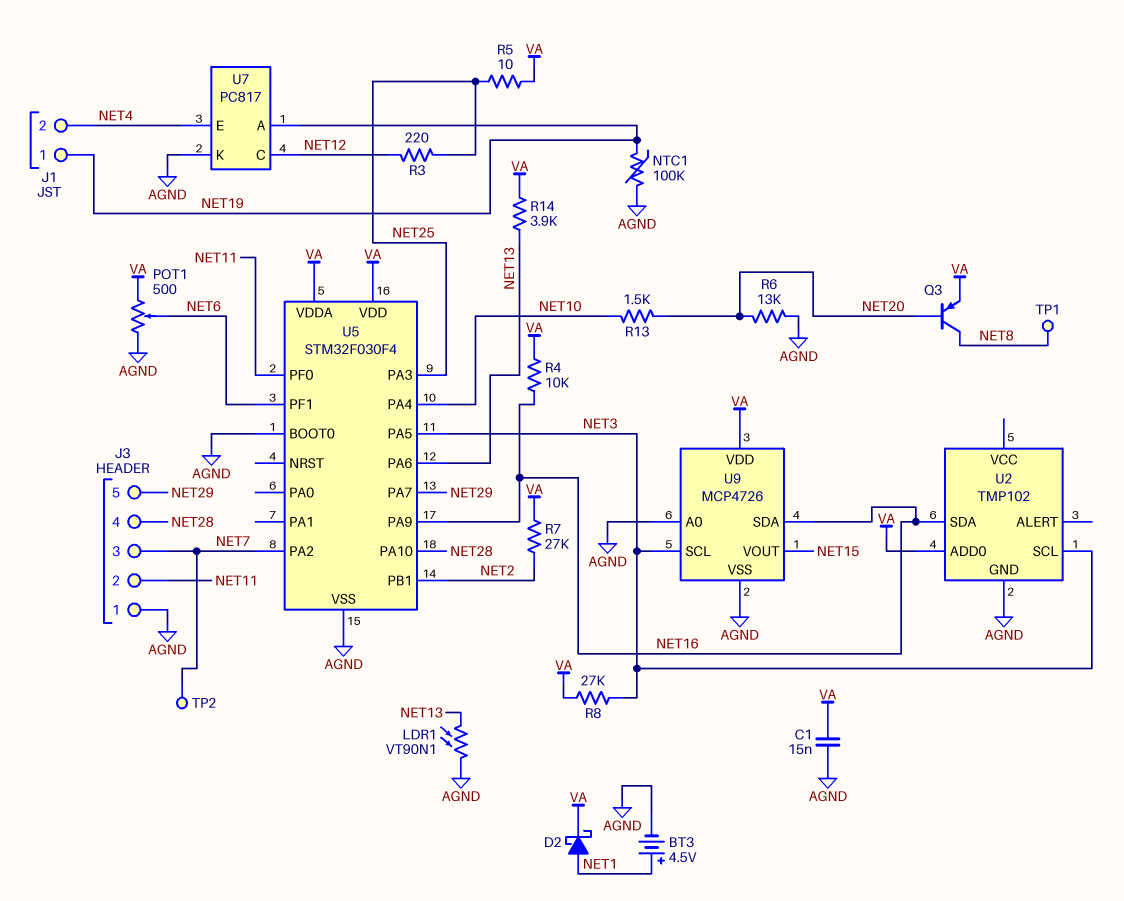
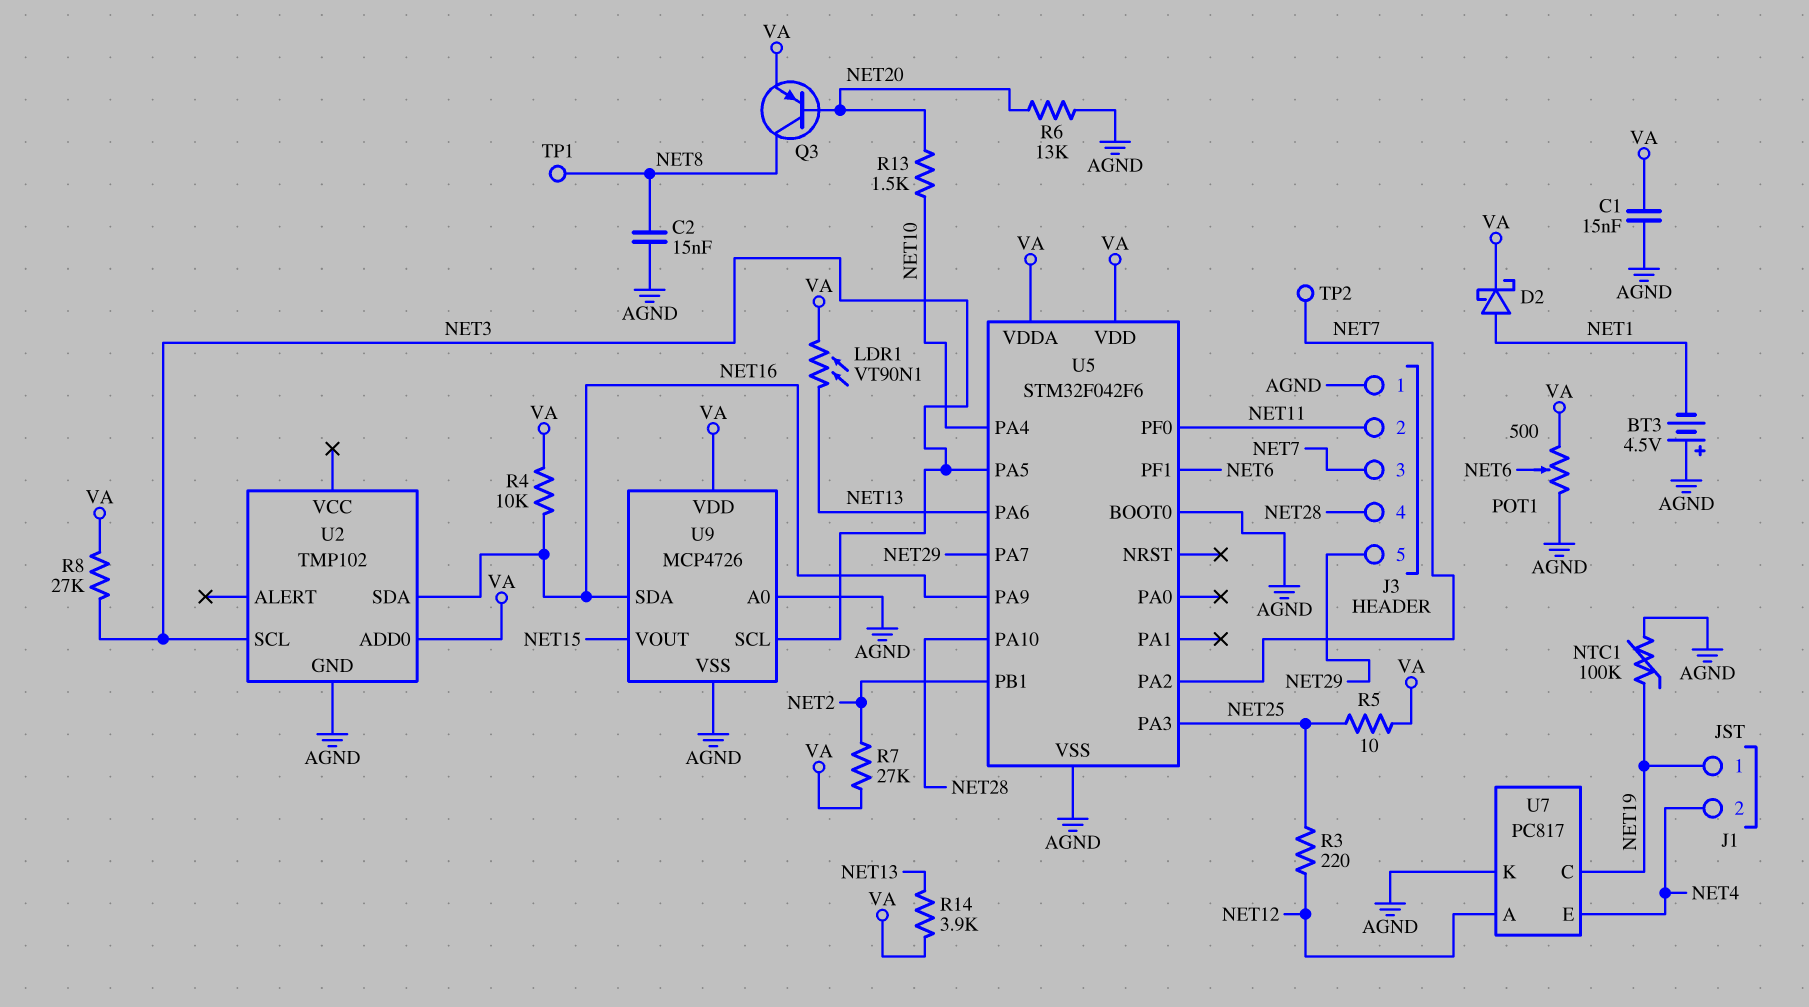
BT3: 4.5V (plus NET1, minus AGND) -> 4.5V (plus AGND, minus NET1)
C2: none -> 15nF (AGND, NET8)
LDR1: VT90N1 (AGND, NET13) -> VT90N1 (NET13, VA)
U5: STM32F030F4 -> STM32F042F6
U7 pin A: NET19 -> NET12
U7 pin C: NET12 -> NET19

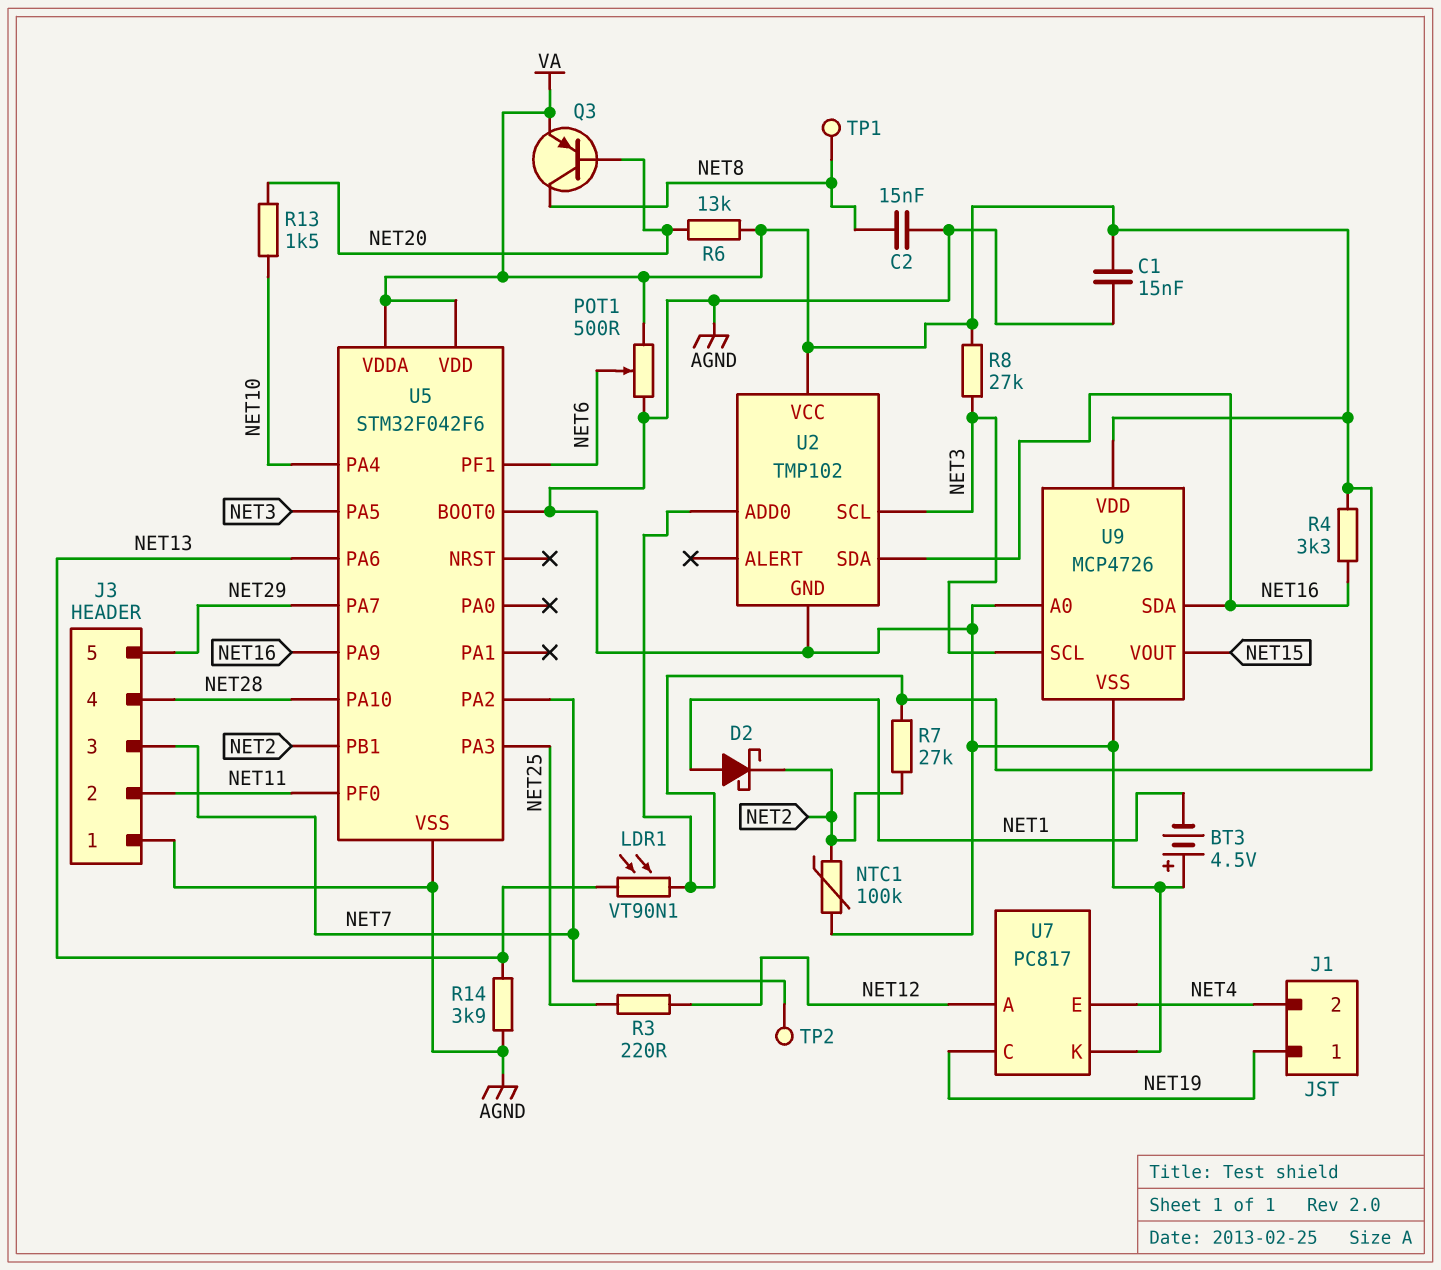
D2: schottky (A NET1, K VA) -> schottky (A NET1, K NET2)
NTC1: 100k (AGND, NET19) -> 100k (AGND, NET2)
R4: 10k (NET16, VA) -> 3.3k (NET16, VA)
R5: 10 (NET25, VA) -> none
R6: 13k (AGND, NET20) -> 13k (NET20, VA)
R14: 3.9k (NET13, VA) -> 3.9k (AGND, NET13)
U2 pin VCC: none -> VA

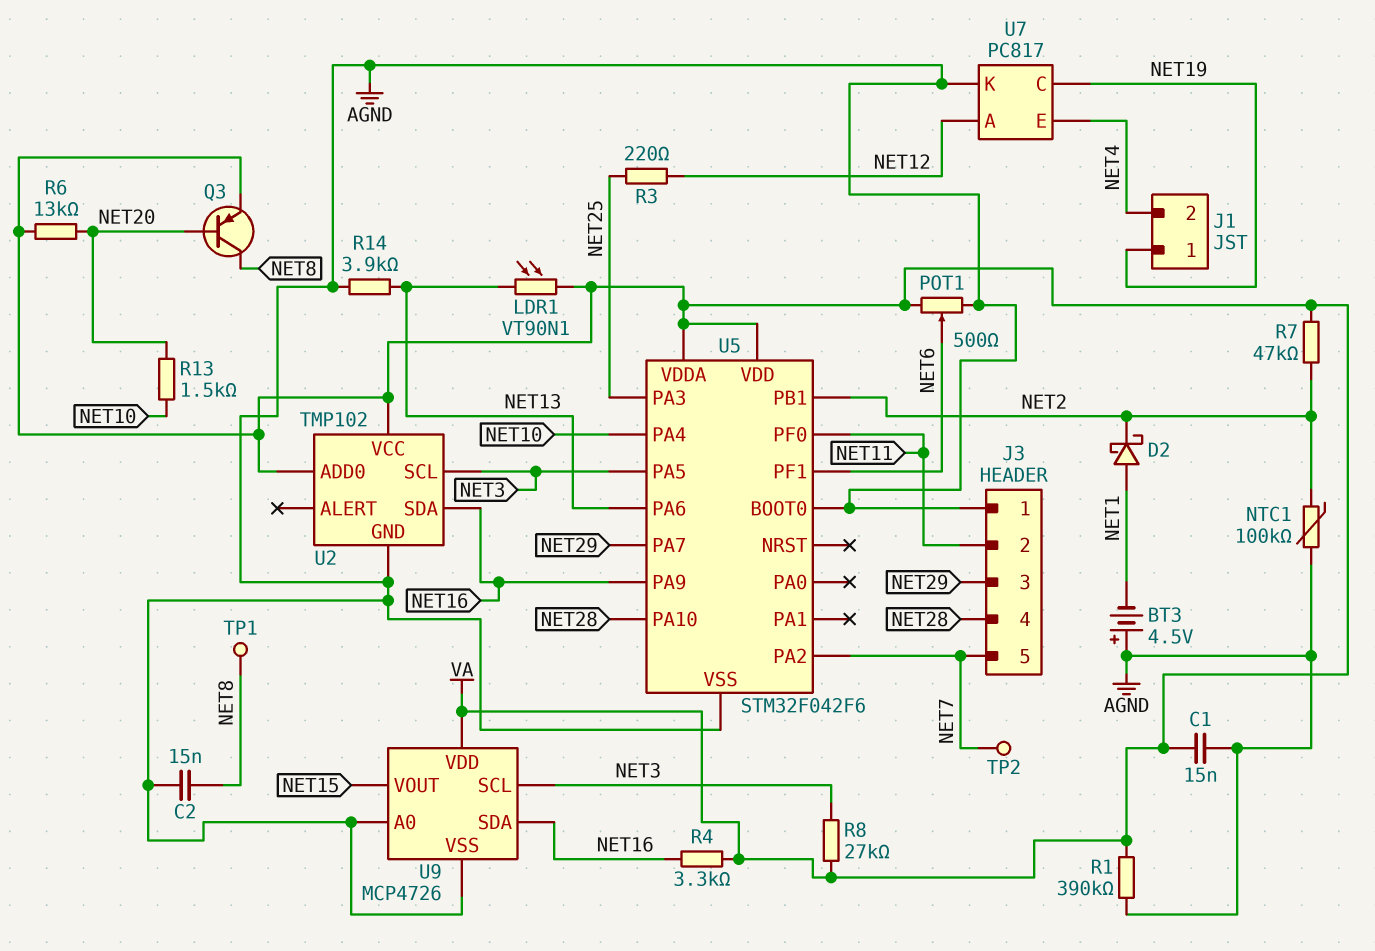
J3 pin 3: NET7 -> NET29
J3 pin 5: NET29 -> NET7
R1: none -> 390k (AGND, VA)
R7: 27k (NET2, VA) -> 47k (NET2, VA)

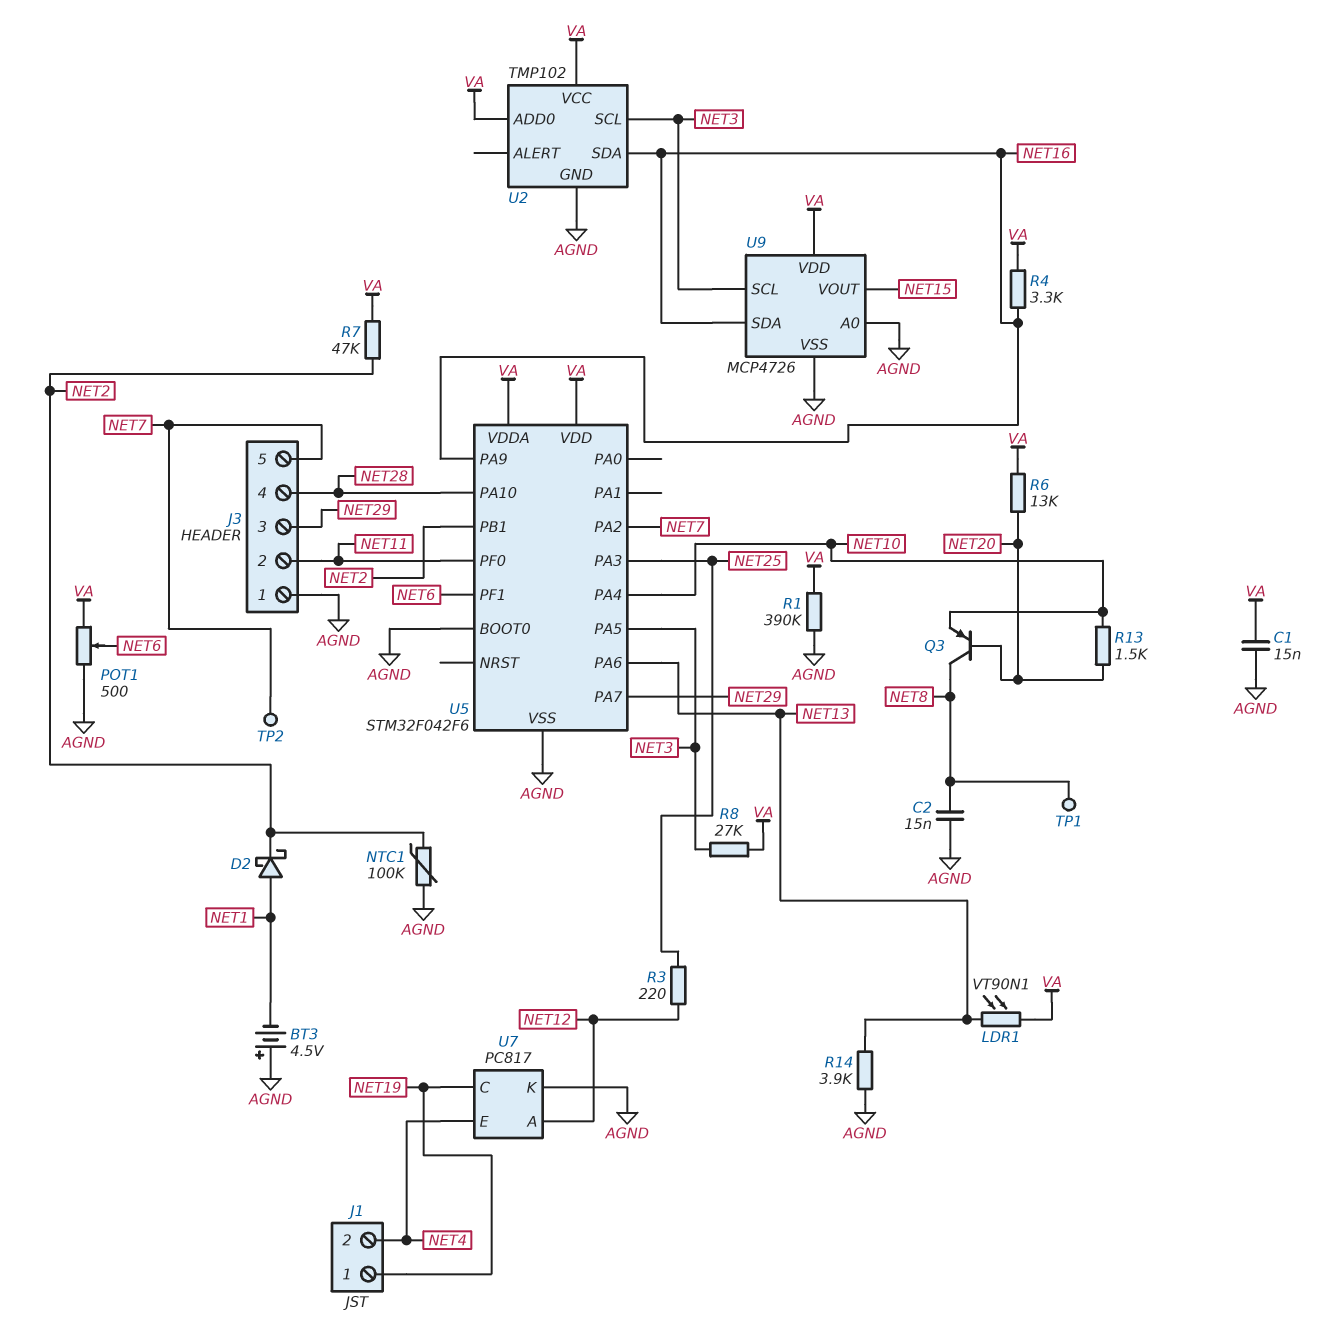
Q3: PNP (B NET20, C NET8, E VA) -> PNP (B NET20, C NET8, E NET10)

